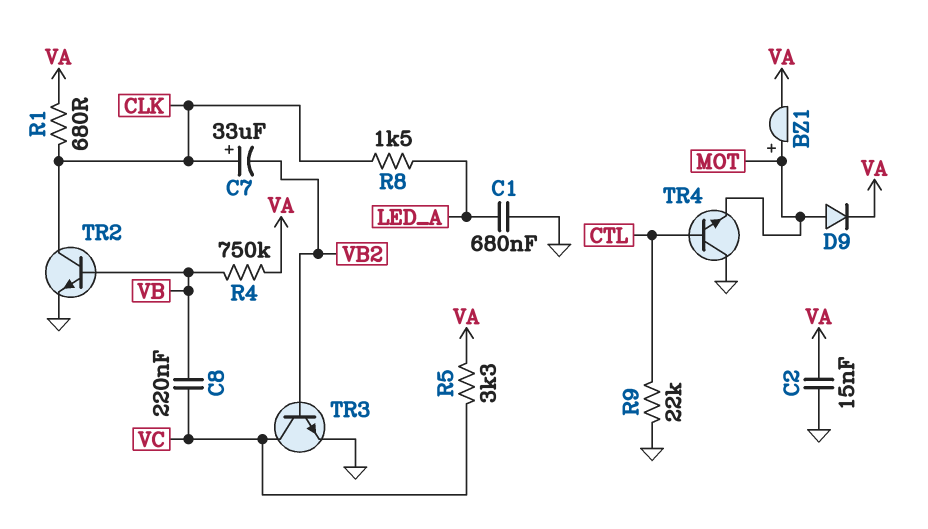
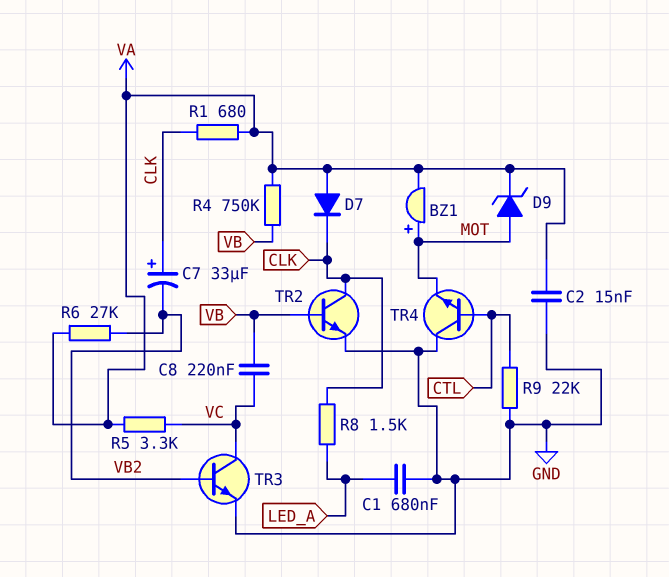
D7: none -> diode (A VA, K CLK)
D9: diode (A MOT, K VA) -> zener (A MOT, K VA)
R6: none -> 27k (VA, VB2)

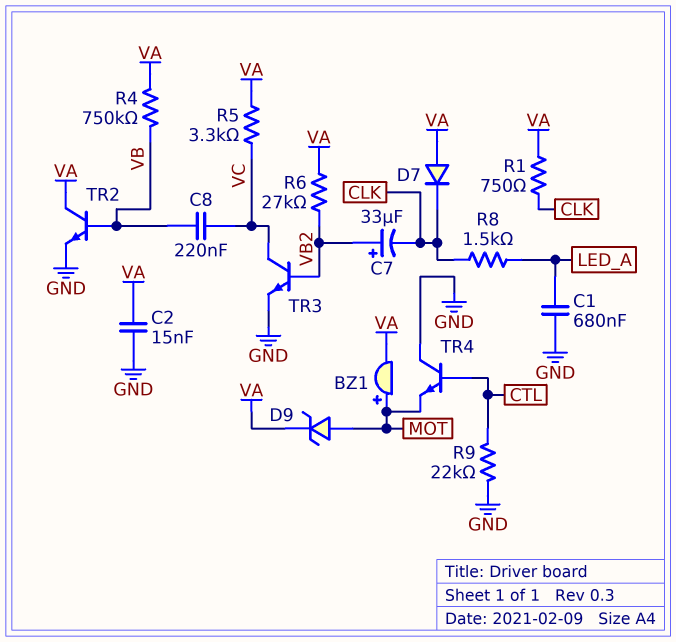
C7: 33uF (plus CLK, minus VB2) -> 33uF (plus VB2, minus CLK)
R1: 680 (CLK, VA) -> 750 (CLK, VA)
TR2: NPN (B VB, C CLK, E GND) -> NPN (B VB, C VA, E GND)

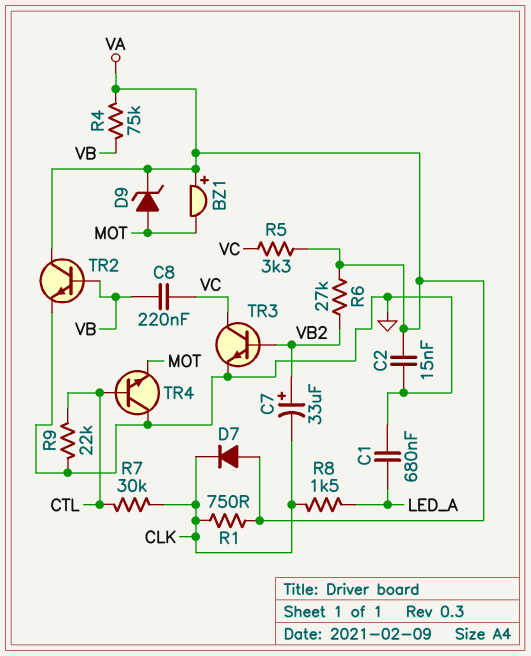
BZ1: buzzer (plus MOT, minus VA) -> buzzer (plus VA, minus MOT)
R4: 750k (VA, VB) -> 75k (VA, VB)
R7: none -> 30k (CLK, CTL)

